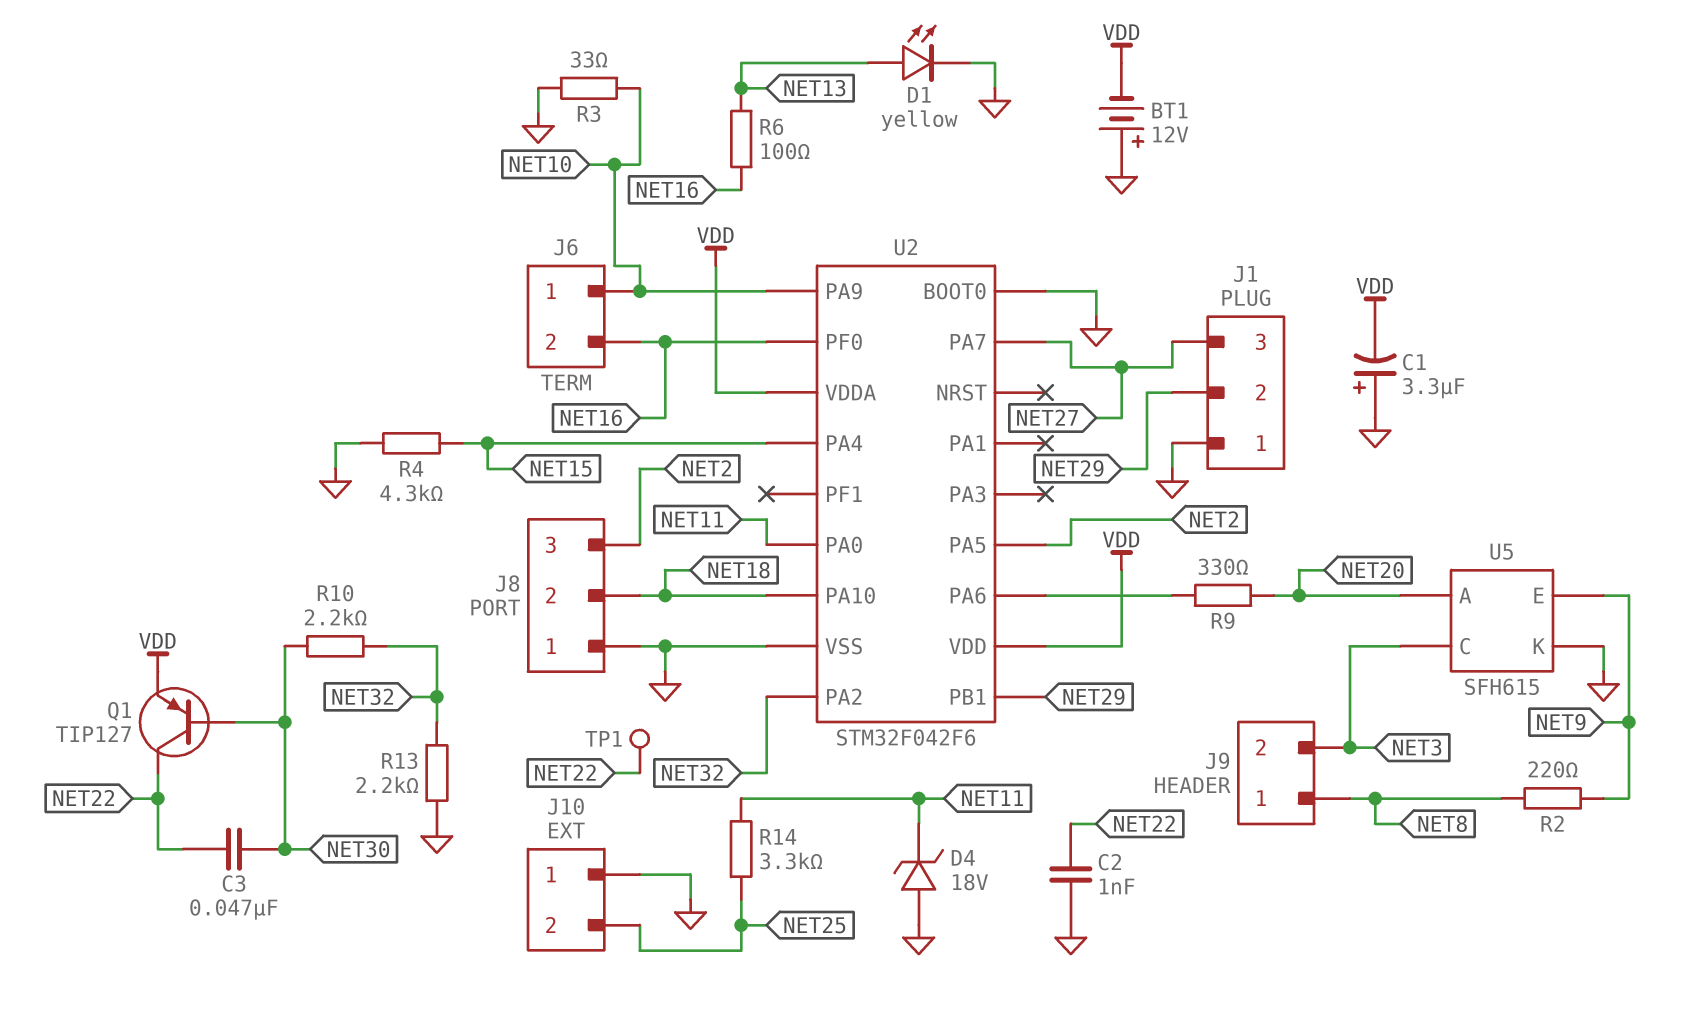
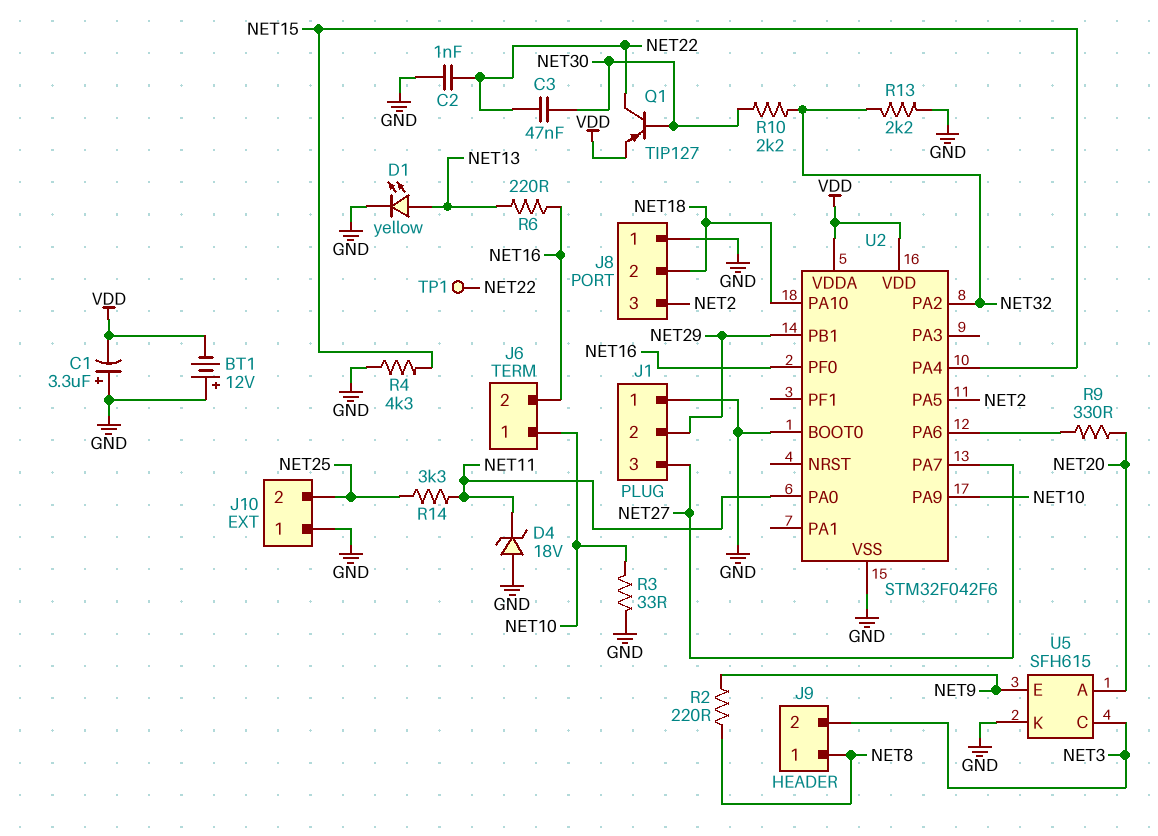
R6: 100 (NET13, NET16) -> 220 (NET13, NET16)

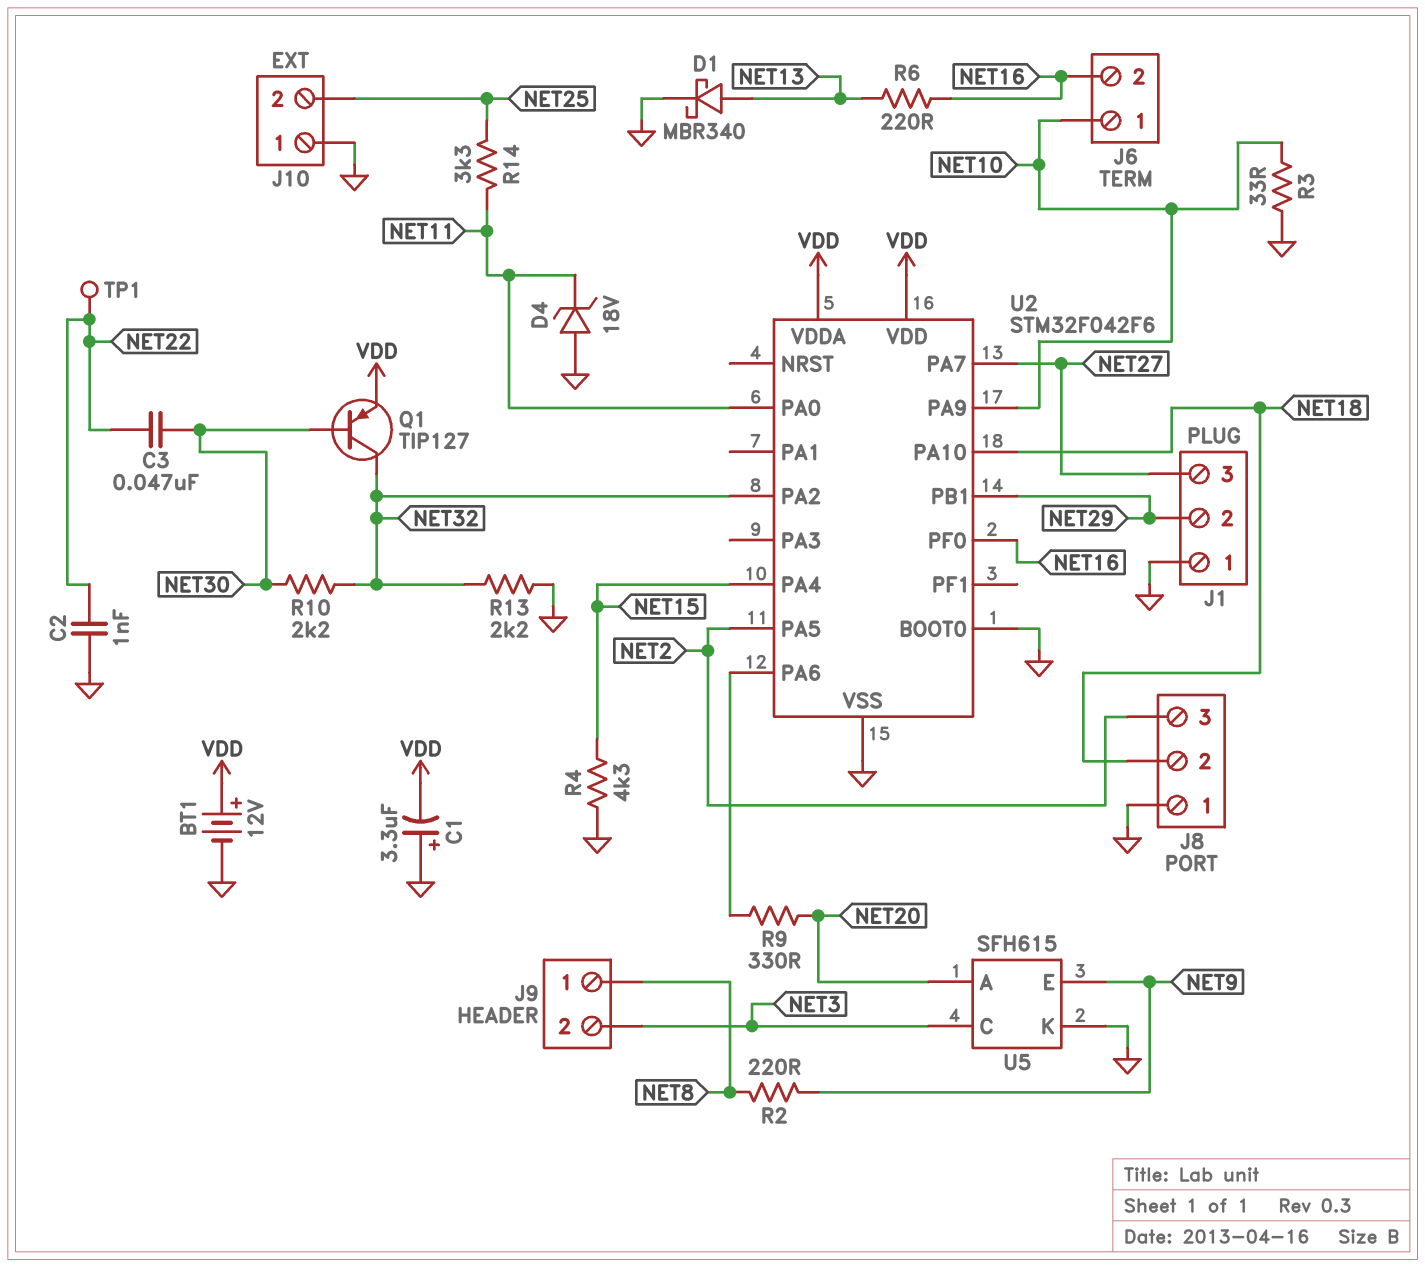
BT1: 12V (plus GND, minus VDD) -> 12V (plus VDD, minus GND)
D1: LED yellow (A NET13, K GND) -> schottky MBR340 (A NET13, K GND)
Q1: PNP TIP127 (B NET30, C NET22, E VDD) -> PNP TIP127 (B NET30, C NET32, E VDD)

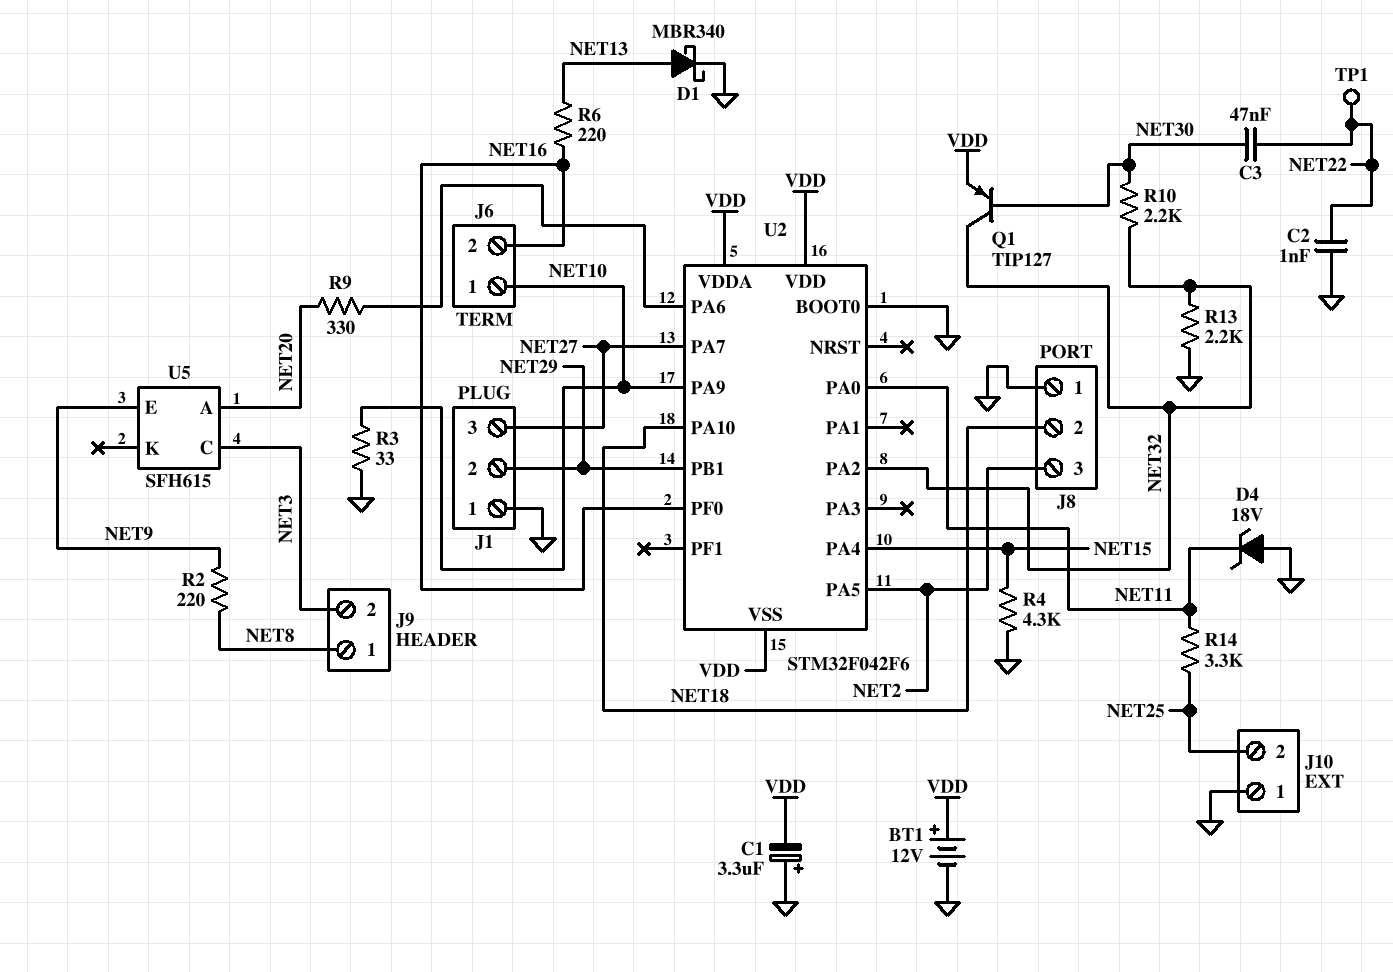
U2 pin VSS: GND -> VDD
U5 pin K: GND -> none

